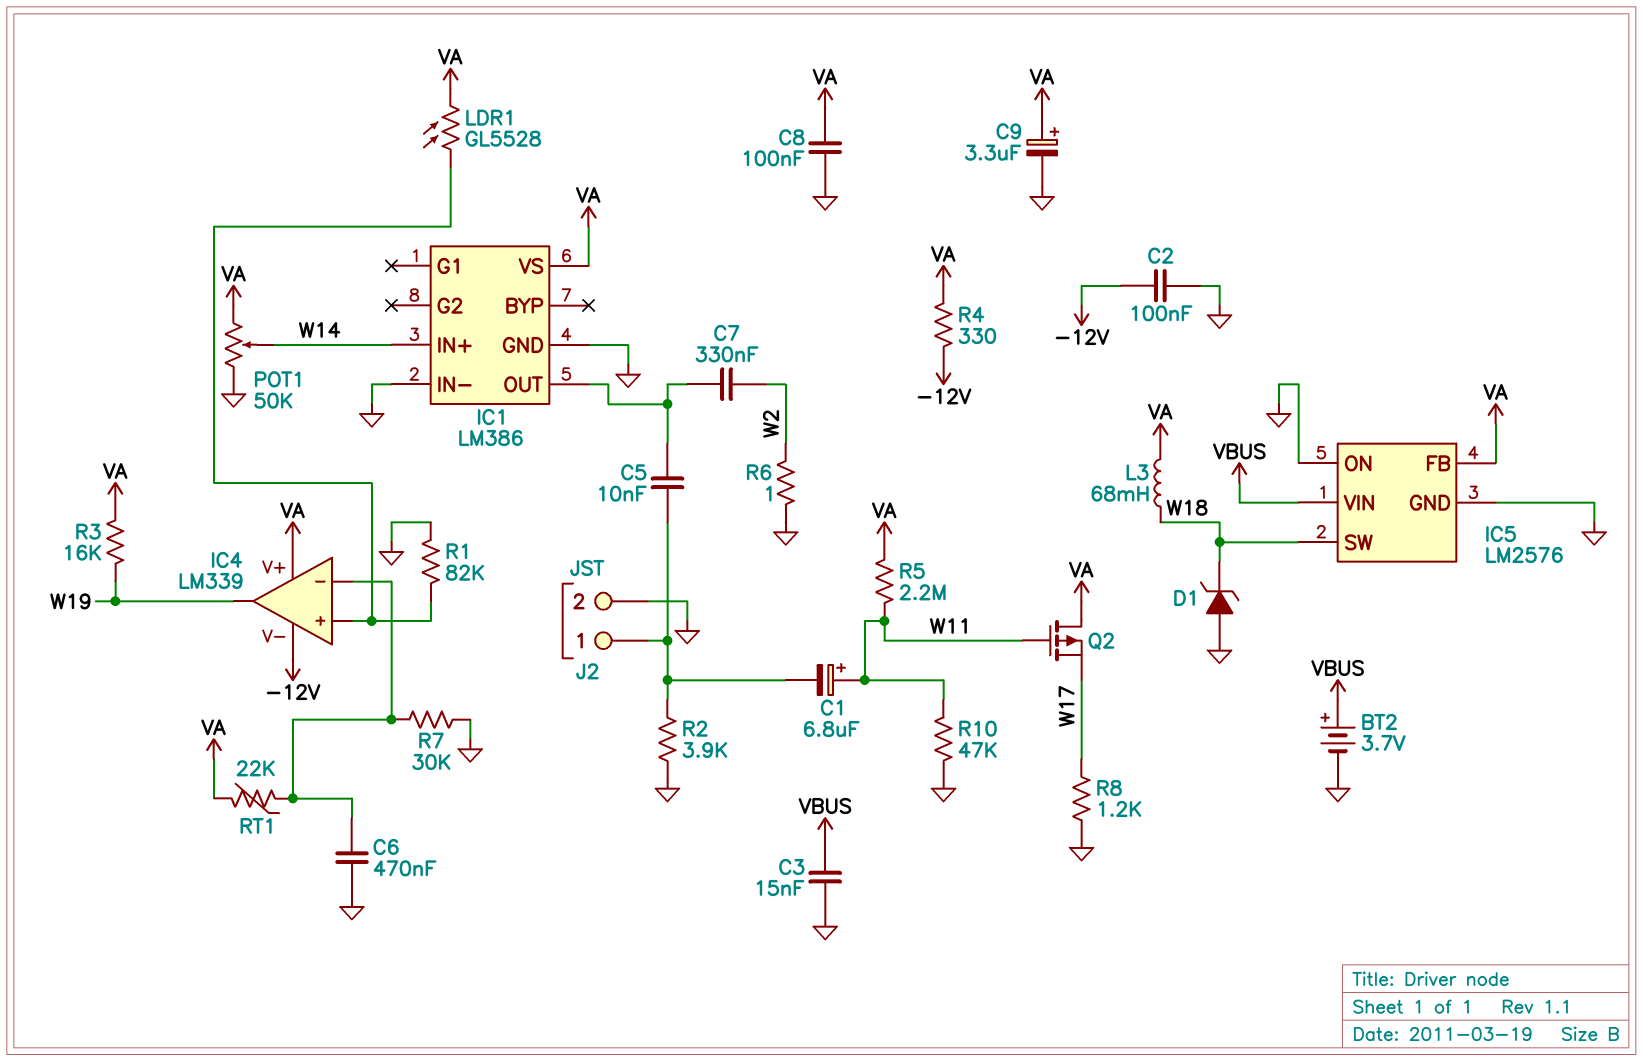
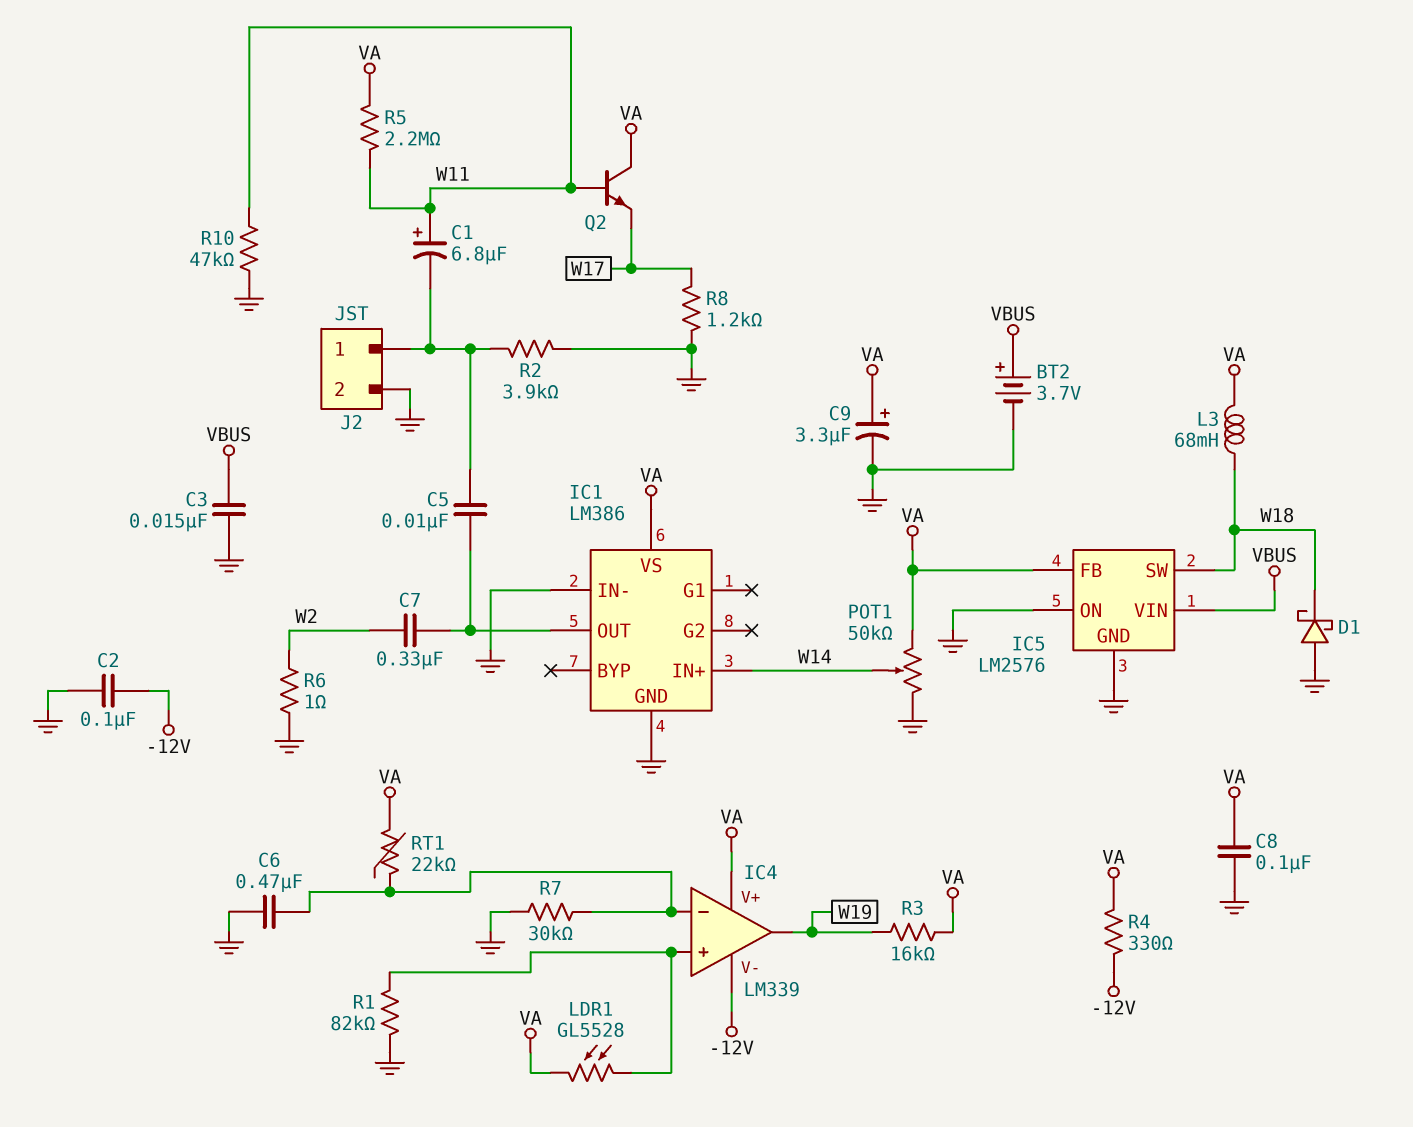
D1: zener (A GND, K W18) -> schottky (A GND, K W18)
Q2: PMOS (G W11, D VA, S W17) -> NPN (B W11, C VA, E W17)

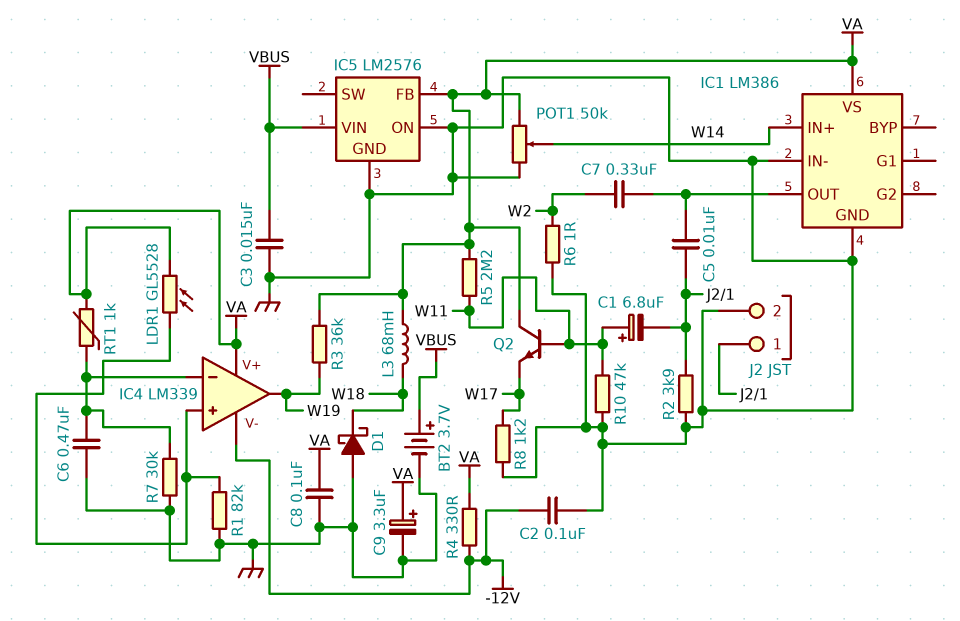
IC5 pin SW: W18 -> none
R3: 16k (VA, W19) -> 36k (VA, W19)
RT1: 22k (IC4/in-, VA) -> 1k (IC4/in-, VA)

